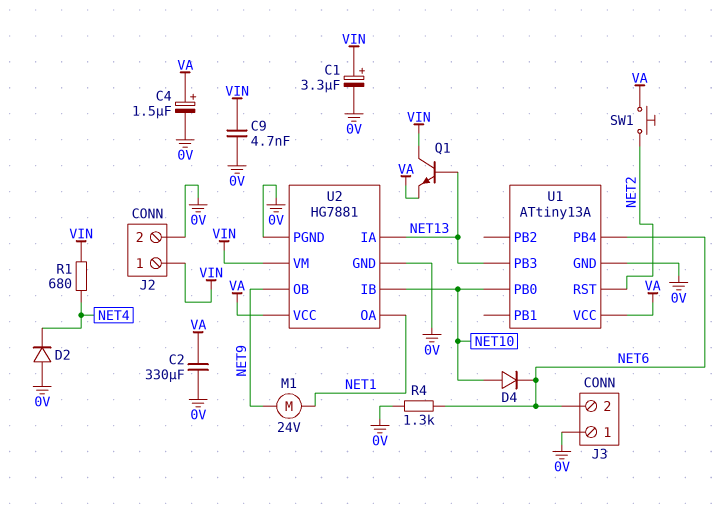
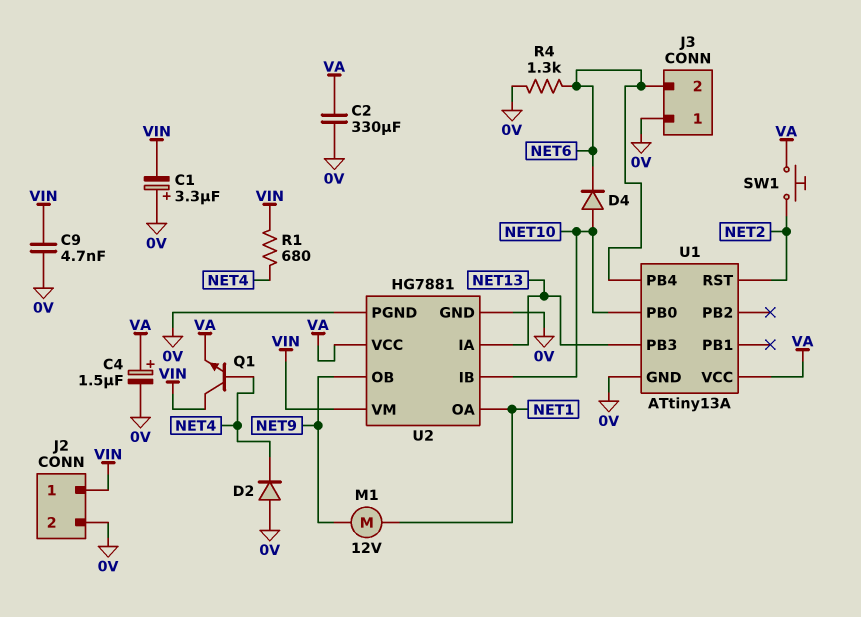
C1: 3.3uF (plus VIN, minus 0V) -> 3.3uF (plus 0V, minus VIN)
M1: motor 24V (NET1, NET9) -> motor 12V (NET1, NET9)
Q1: NPN (B NET13, C VIN, E VA) -> NPN (B NET4, C VIN, E VA)

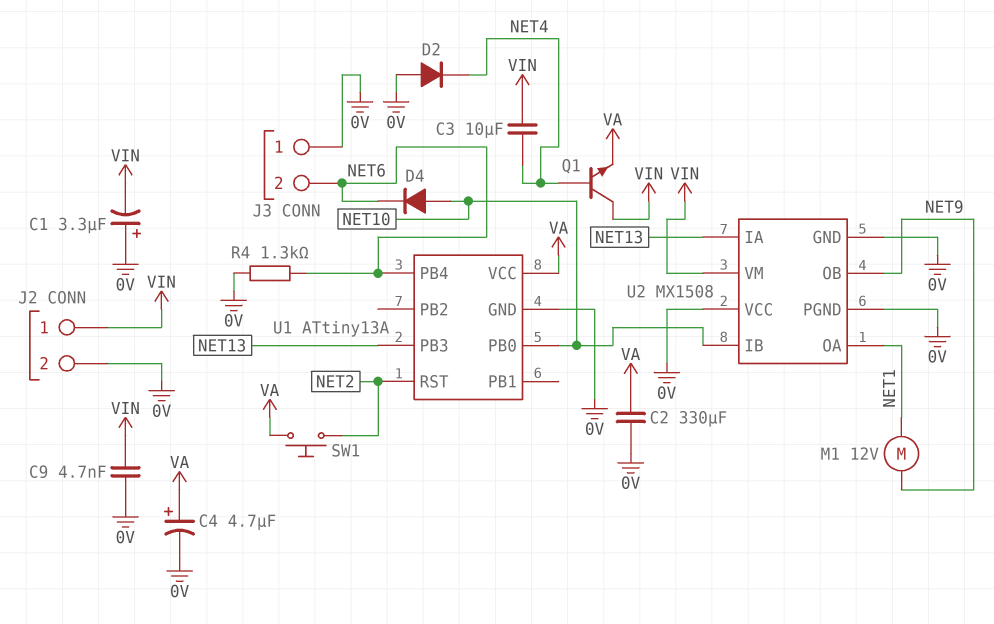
C3: none -> 10uF (NET4, VIN)
C4: 1.5uF (plus VA, minus 0V) -> 4.7uF (plus VA, minus 0V)
R1: 680 (NET4, VIN) -> none
U2: HG7881 -> MX1508
U2 pin VCC: VA -> 0V

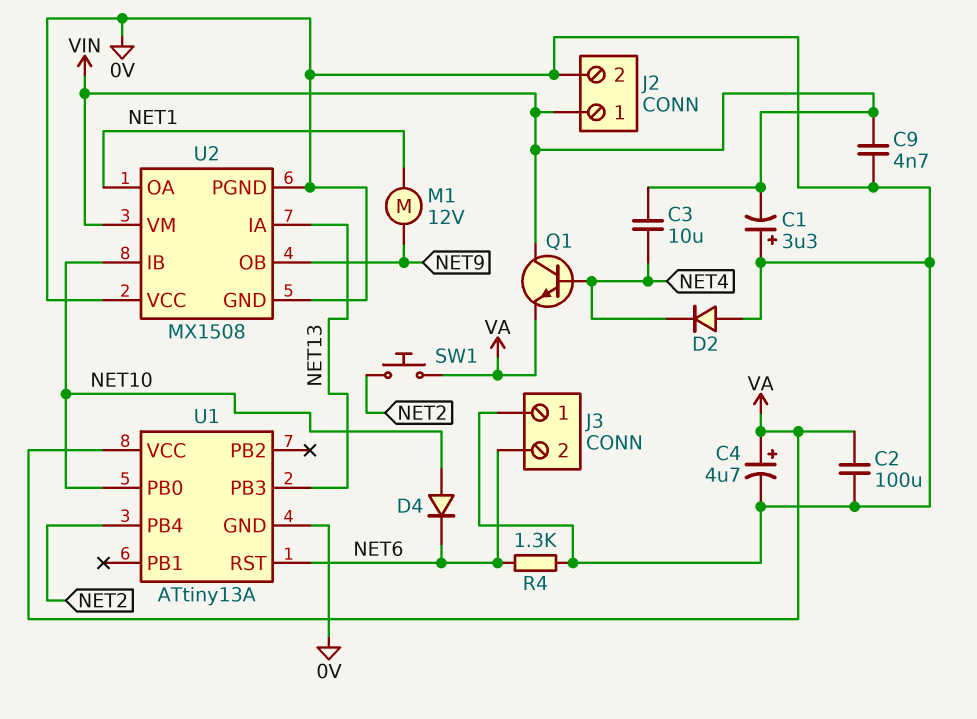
C2: 330uF (0V, VA) -> 100uF (0V, VA)
U1 pin PB4: NET6 -> NET2
U1 pin RST: NET2 -> NET6

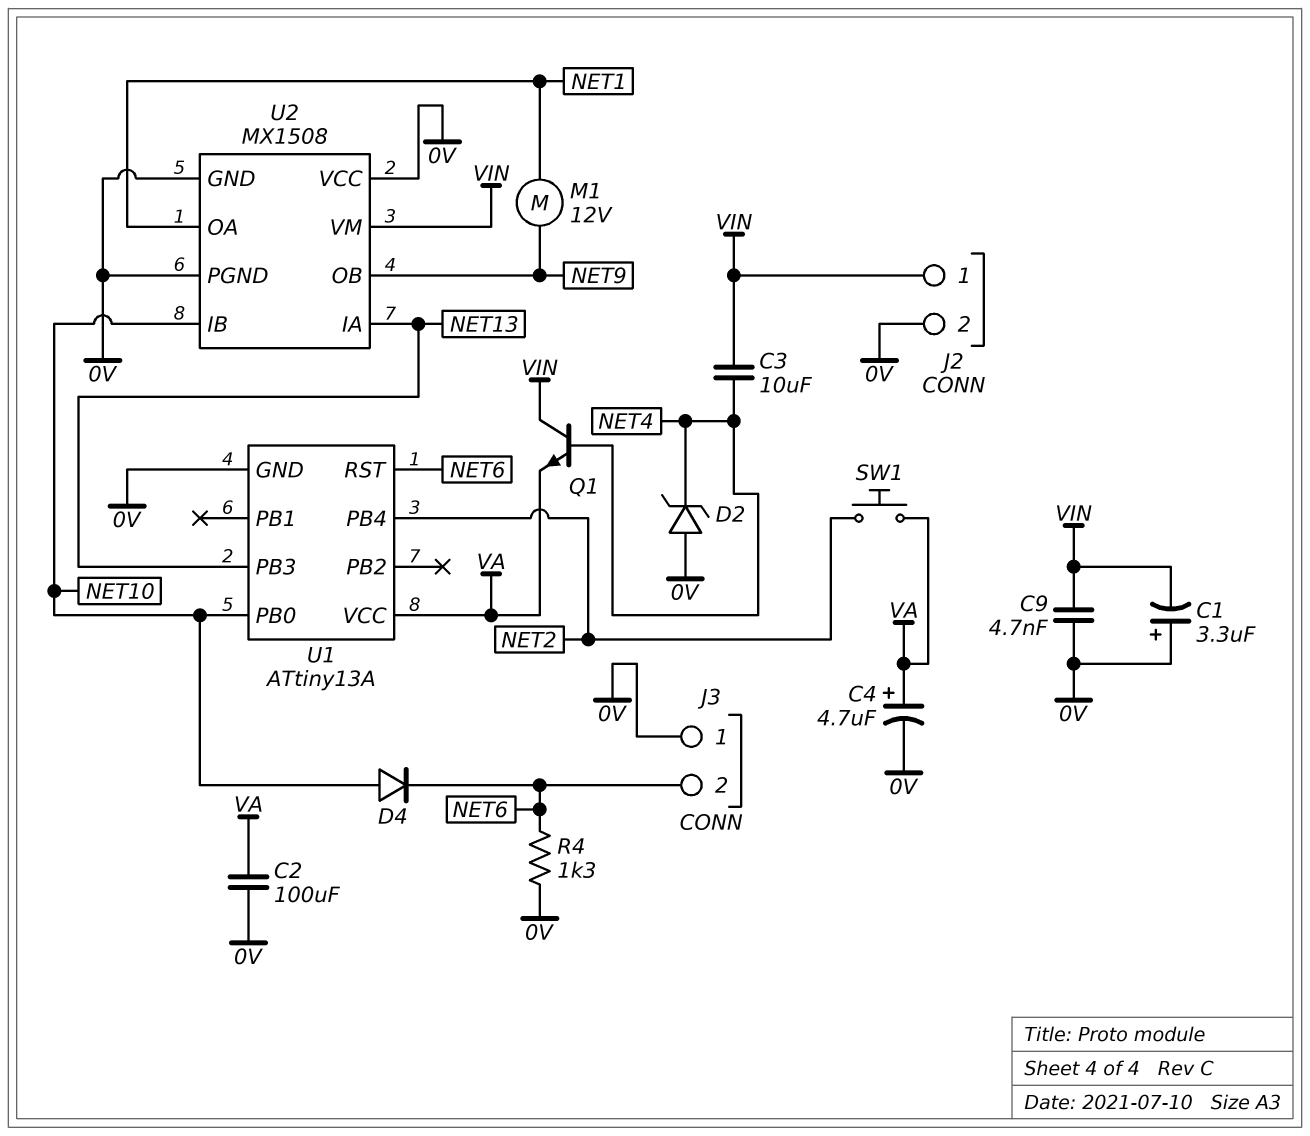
D2: diode (A 0V, K NET4) -> zener (A 0V, K NET4)

